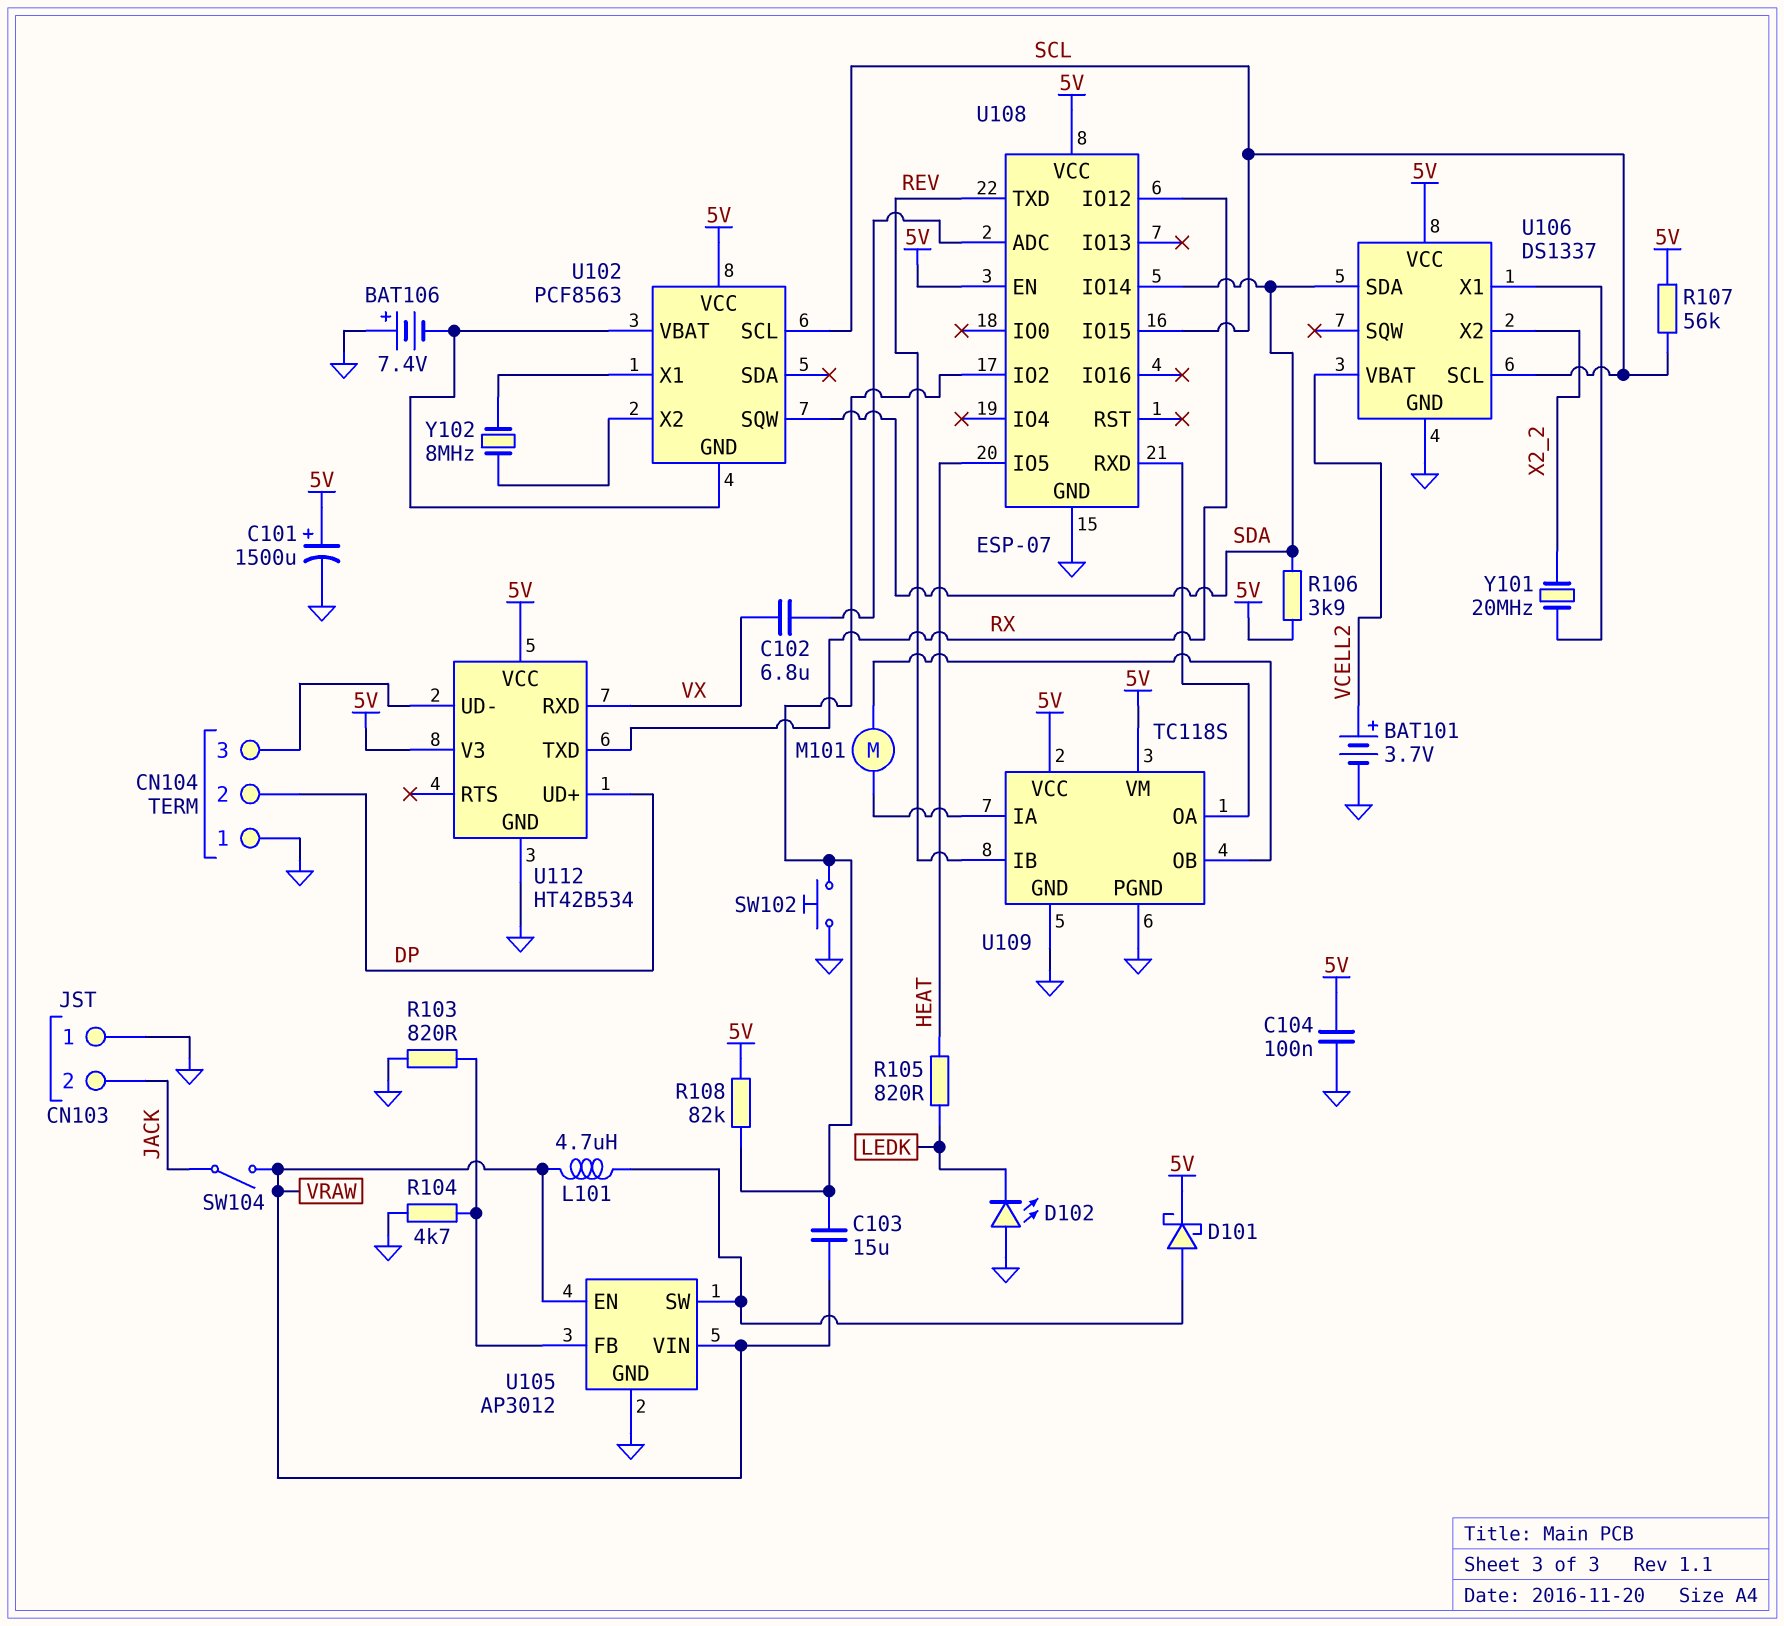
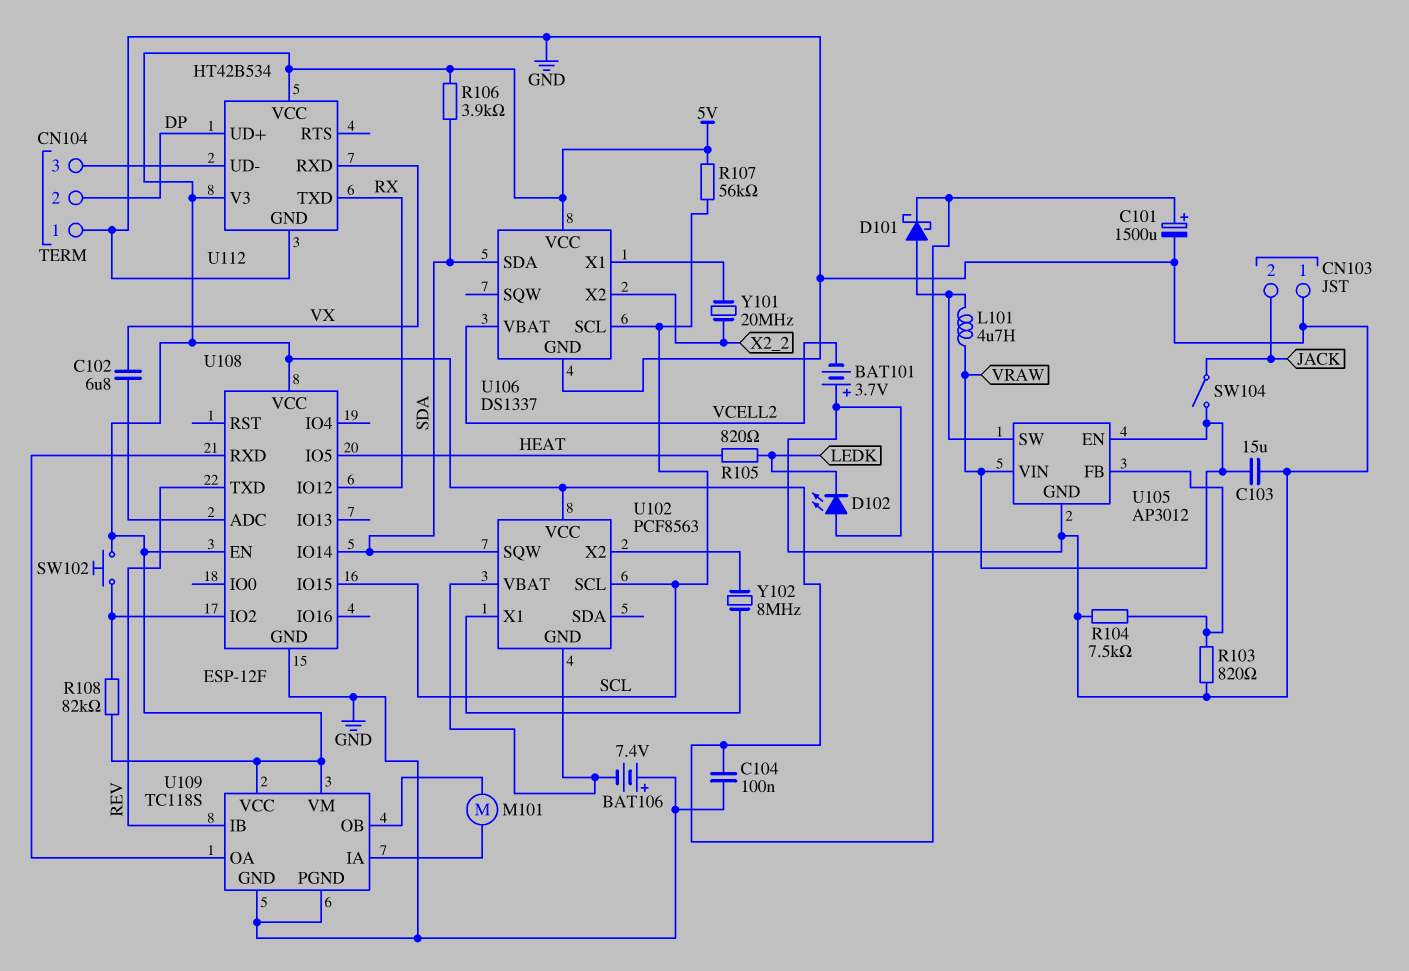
BAT101: 3.7V (plus VCELL2, minus GND) -> 3.7V (plus GND, minus VCELL2)
C103: 15uF (U108/IO2, VRAW) -> 15uF (GND, VRAW)
R104: 4.7k (GND, U105/FB) -> 7.5k (GND, U105/FB)
SW102: button (GND, U108/IO2) -> button (5V, U108/IO2)
U108: ESP-07 -> ESP-12F

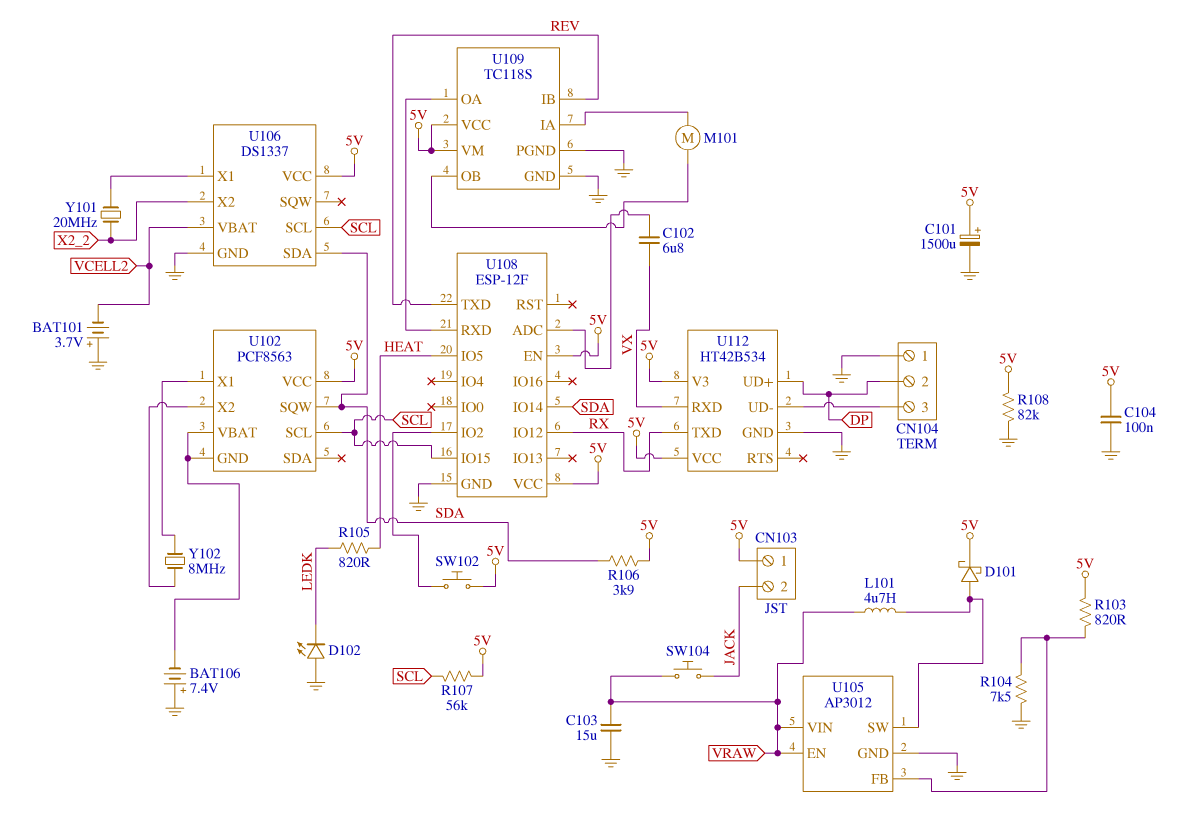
CN103 pin 1: GND -> 5V
R103: 820 (GND, U105/FB) -> 820 (5V, U105/FB)
R108: 82k (5V, U108/IO2) -> 82k (5V, GND)
SW104: switch (JACK, VRAW) -> button (JACK, VRAW)

